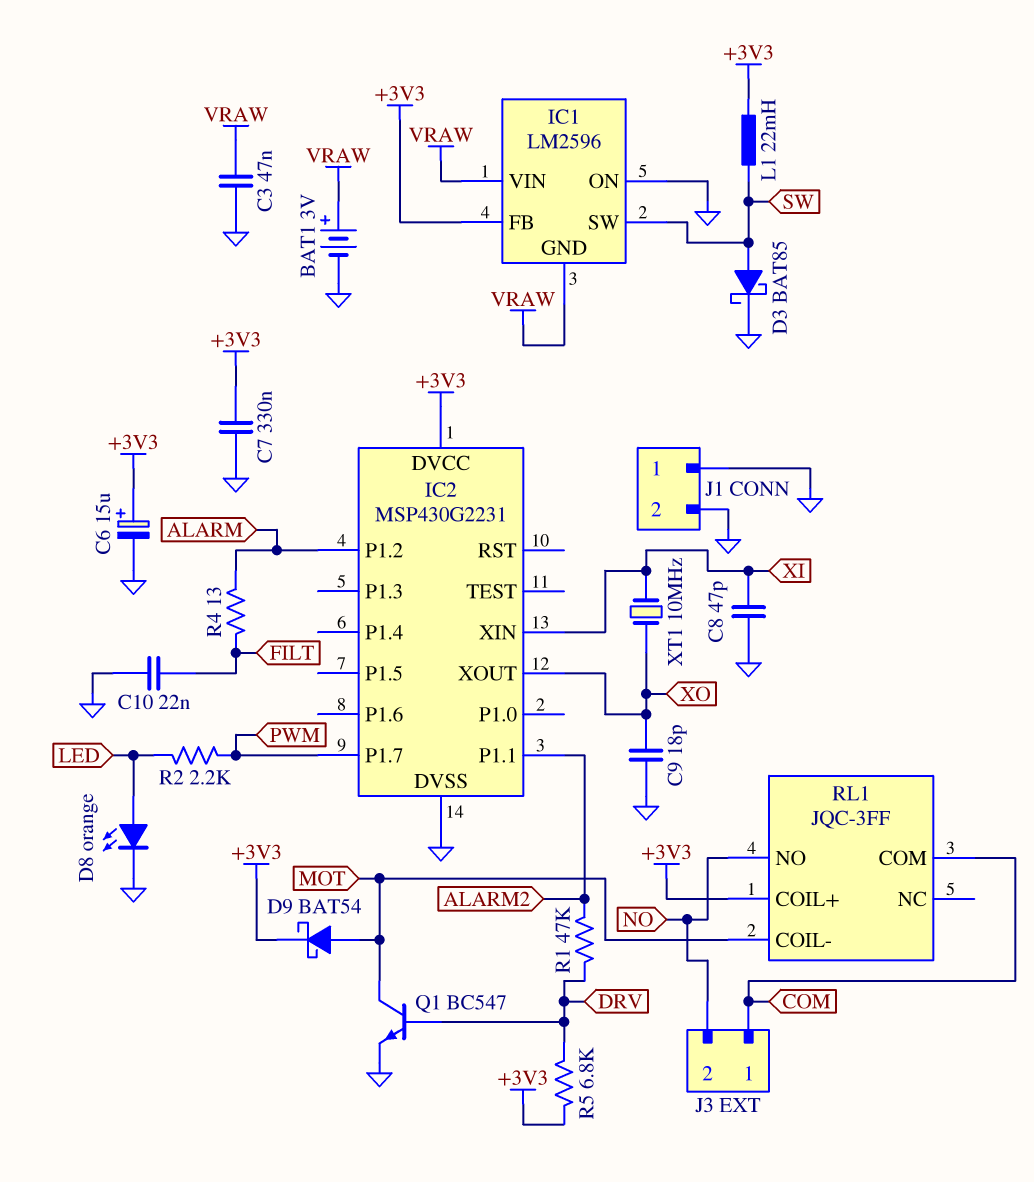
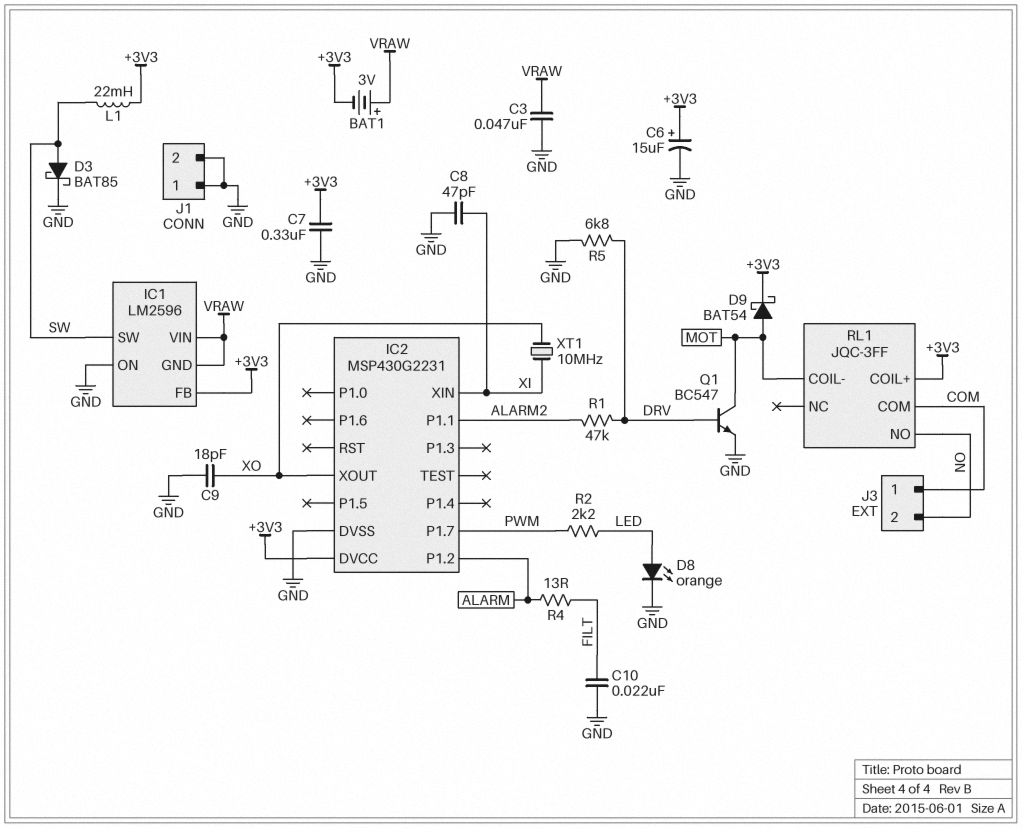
BAT1: 3V (plus VRAW, minus GND) -> 3V (plus VRAW, minus +3V3)
R5: 6.8k (+3V3, DRV) -> 6.8k (DRV, GND)

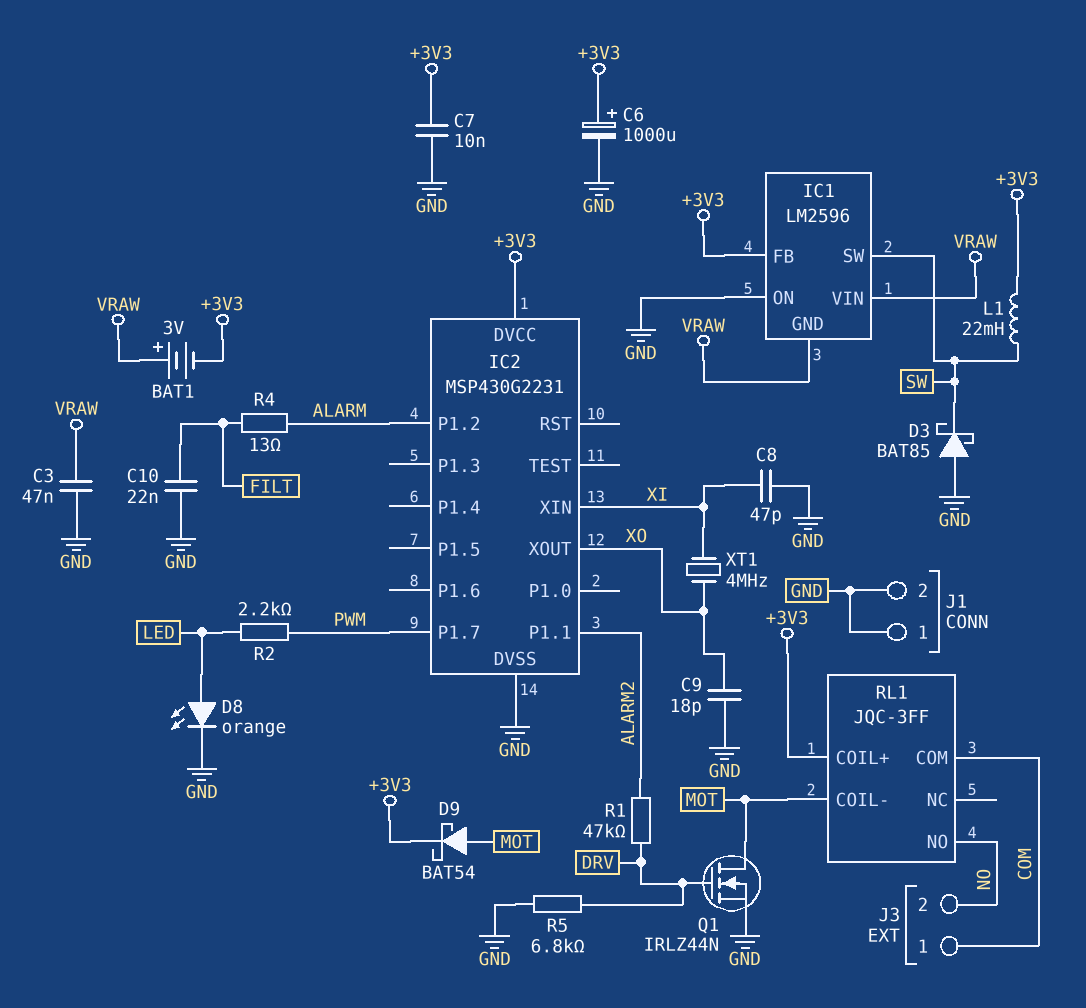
C6: 15uF (plus +3V3, minus GND) -> 1000uF (plus +3V3, minus GND)
C7: 330nF (+3V3, GND) -> 10nF (+3V3, GND)
D3: schottky BAT85 (A SW, K GND) -> schottky BAT85 (A GND, K SW)
Q1: NPN BC547 (B DRV, C MOT, E GND) -> NMOS IRLZ44N (G DRV, D MOT, S GND)
XT1: 10MHz (XI, XO) -> 4MHz (XI, XO)

